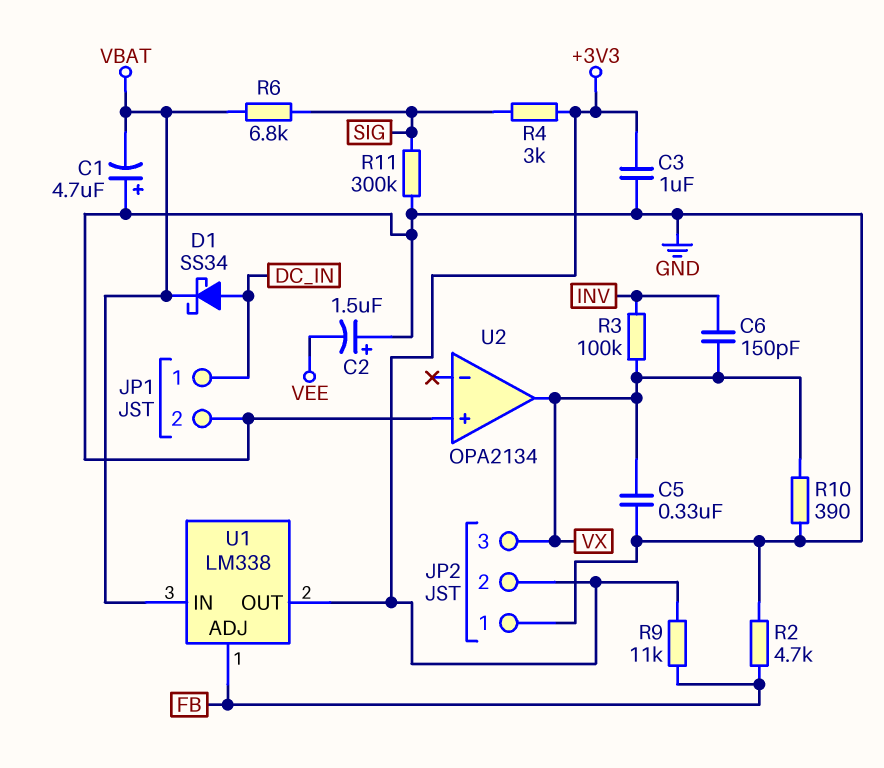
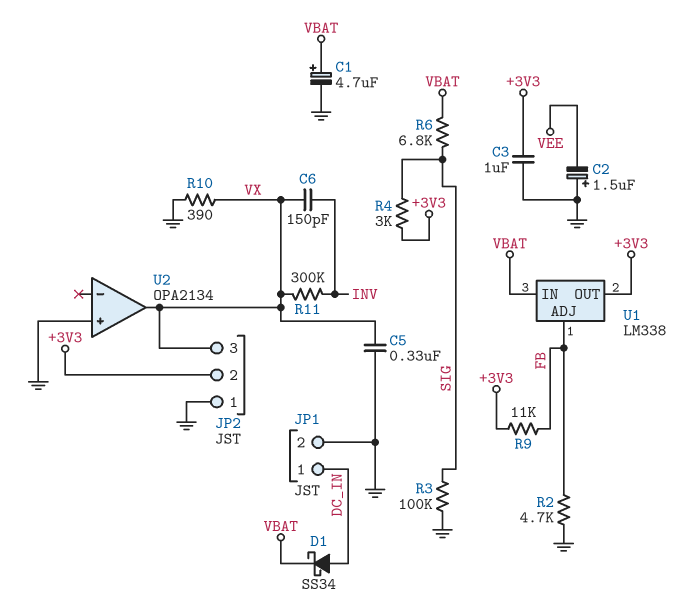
C1: 4.7uF (plus GND, minus VBAT) -> 4.7uF (plus VBAT, minus GND)
R3: 100k (INV, VX) -> 100k (GND, SIG)
R11: 300k (GND, SIG) -> 300k (INV, VX)

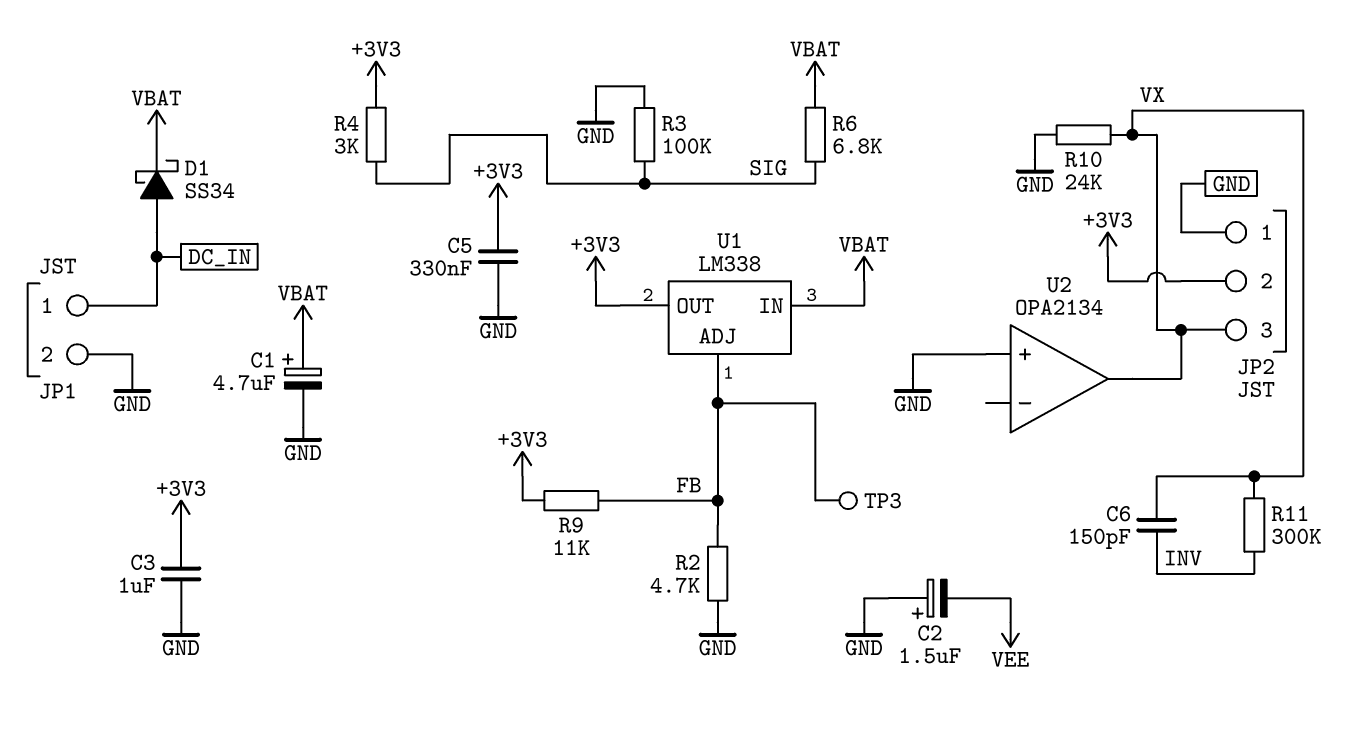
C5: 330nF (GND, VX) -> 330nF (+3V3, GND)
R10: 390 (GND, VX) -> 24k (GND, VX)
TP3: none -> test point (FB)

